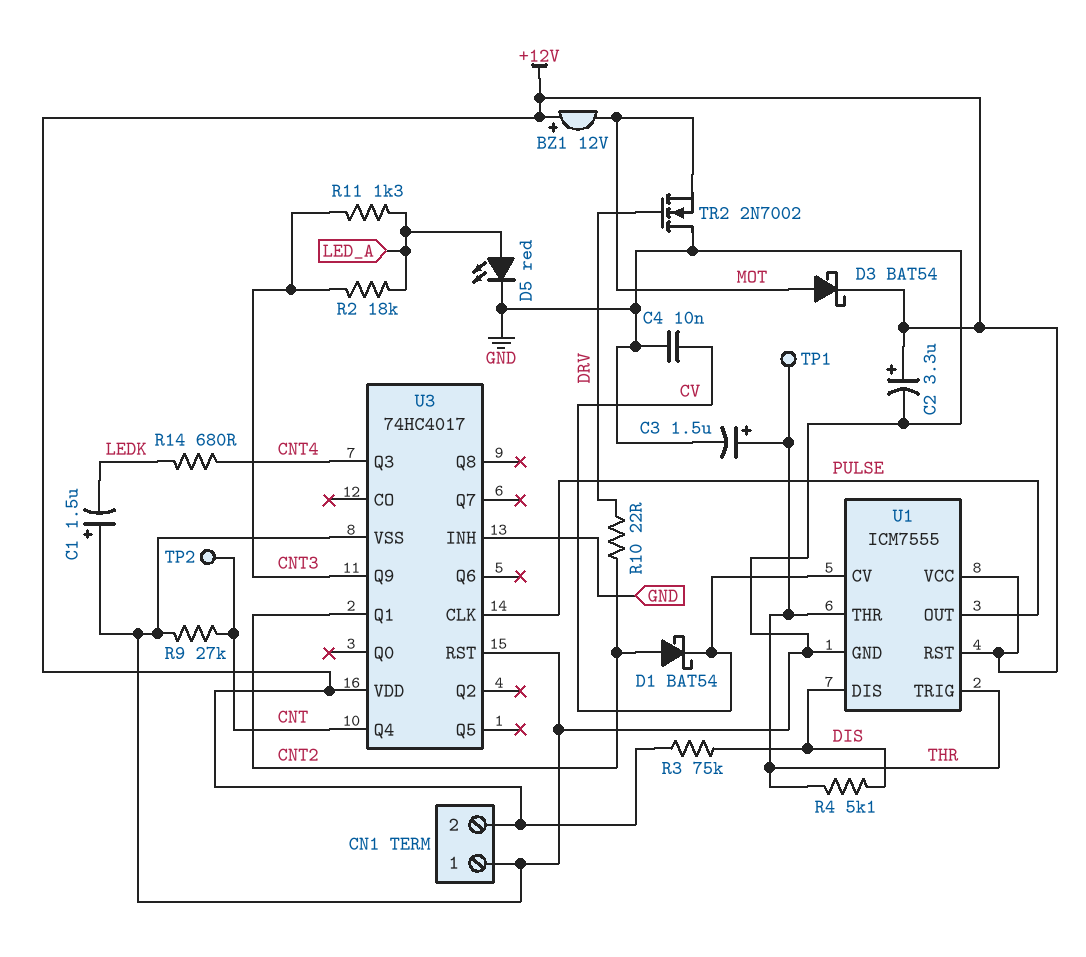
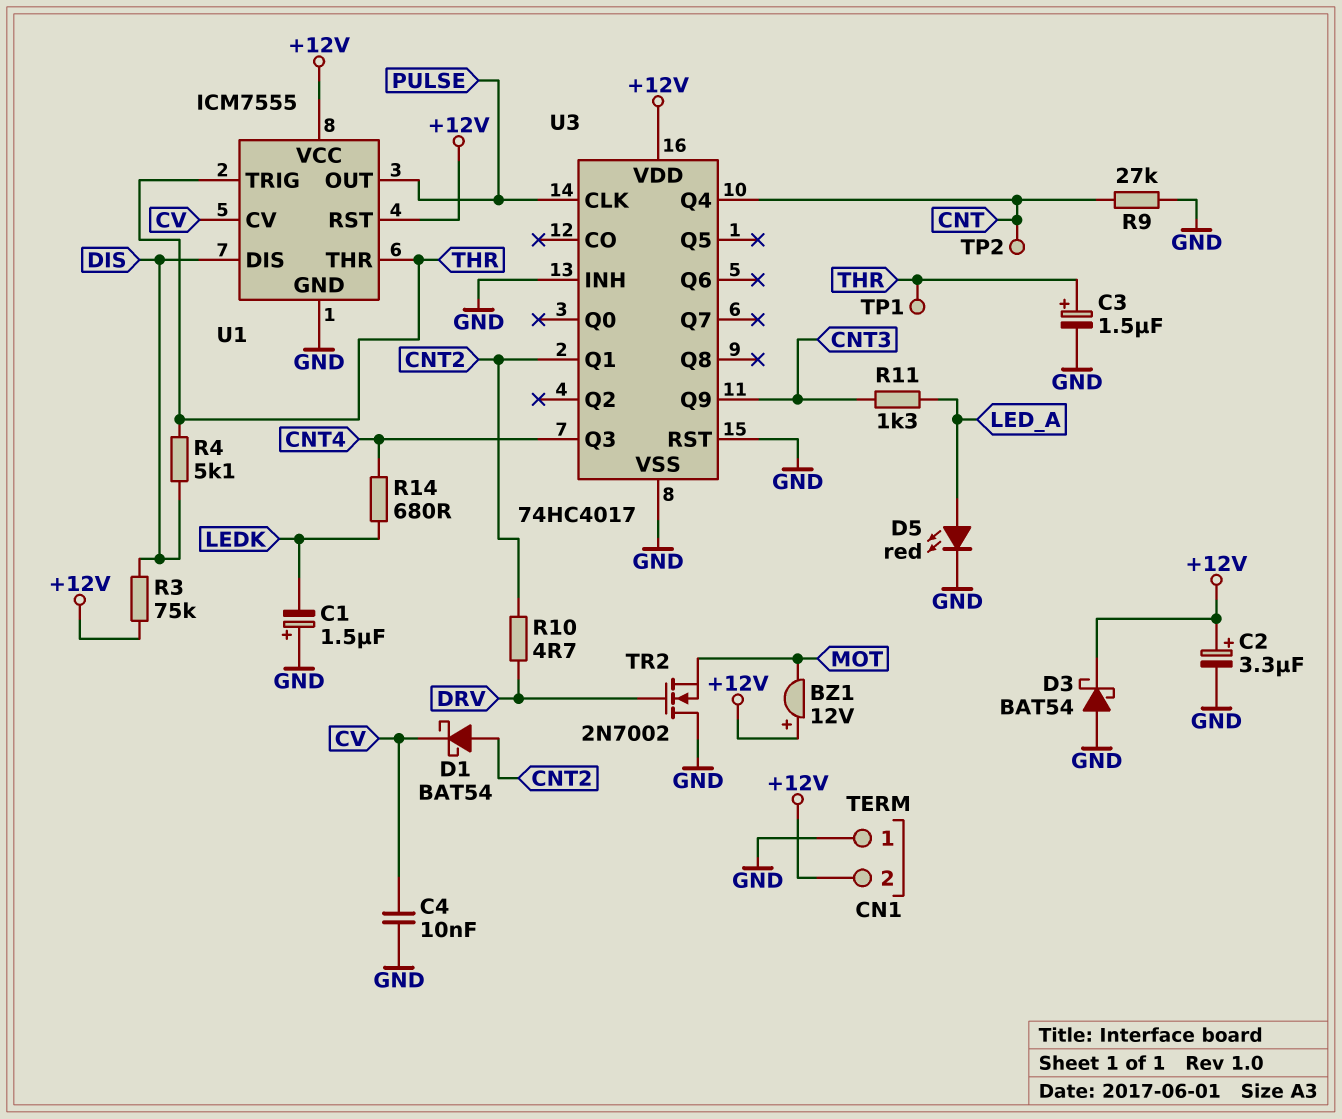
D3: schottky BAT54 (A MOT, K +12V) -> schottky BAT54 (A GND, K +12V)
R2: 18k (CNT3, LED_A) -> none
R10: 22 (CNT2, DRV) -> 4.7 (CNT2, DRV)

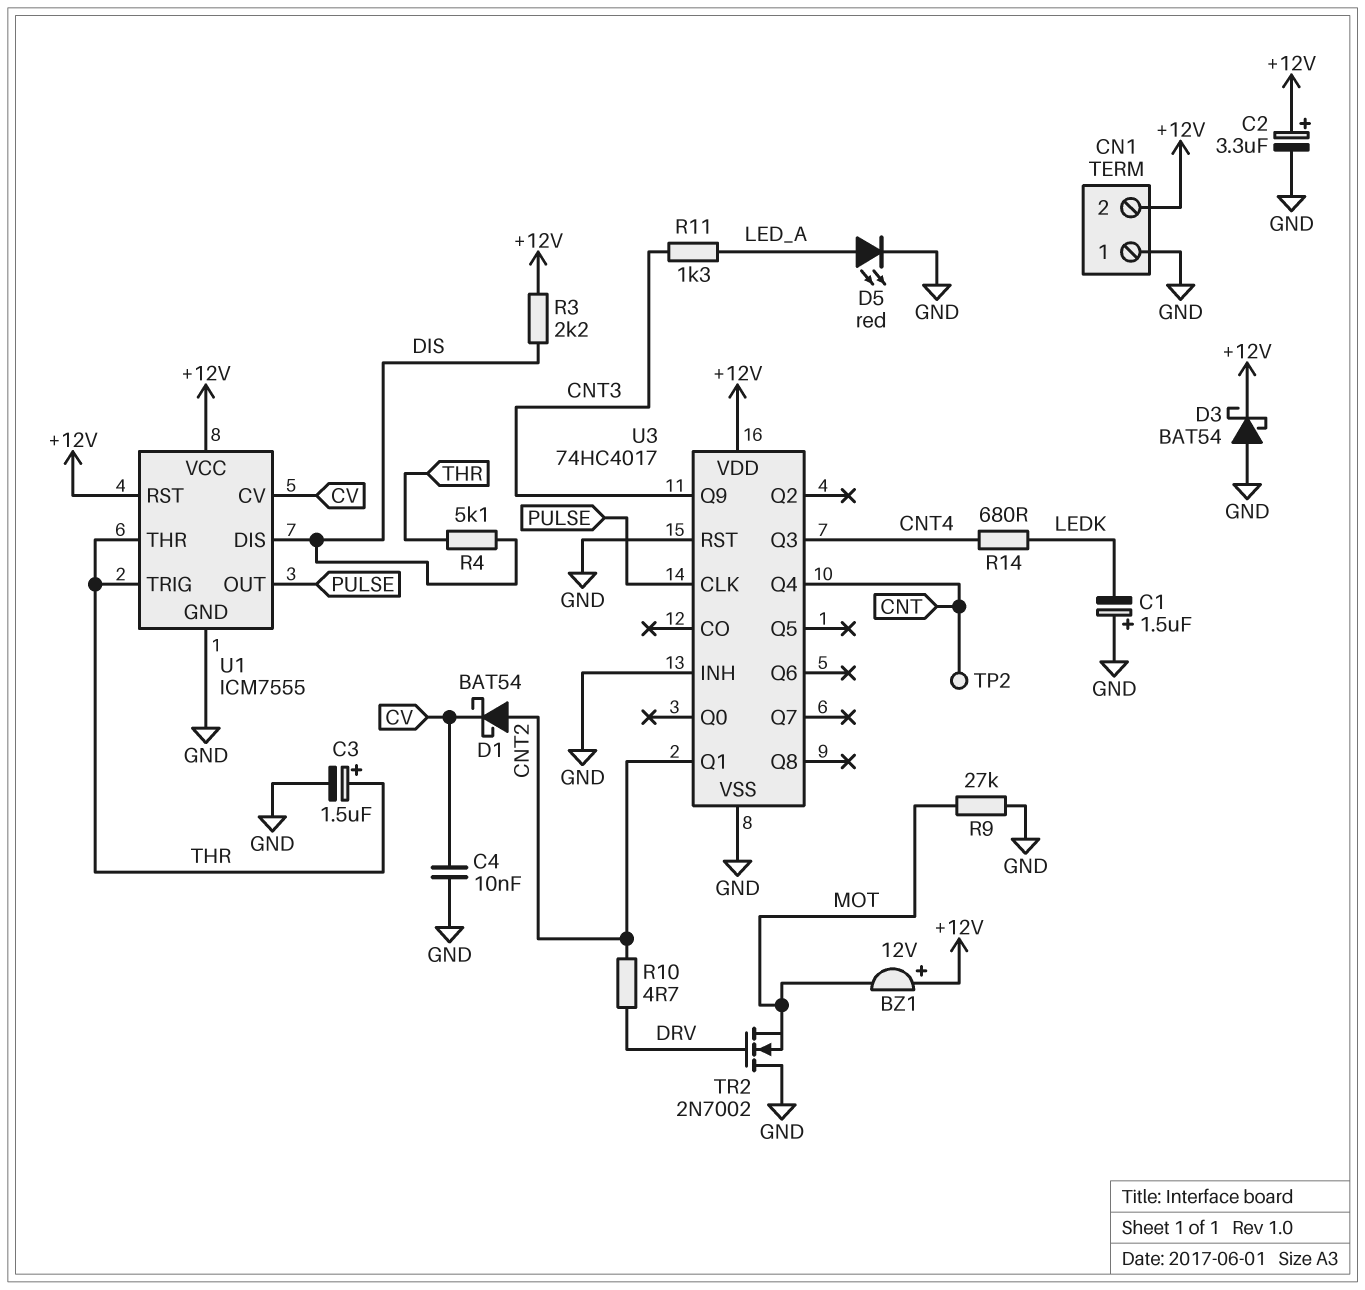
R3: 75k (+12V, DIS) -> 2.2k (+12V, DIS)
R9: 27k (CNT, GND) -> 27k (GND, MOT)
TP1: test point (THR) -> none

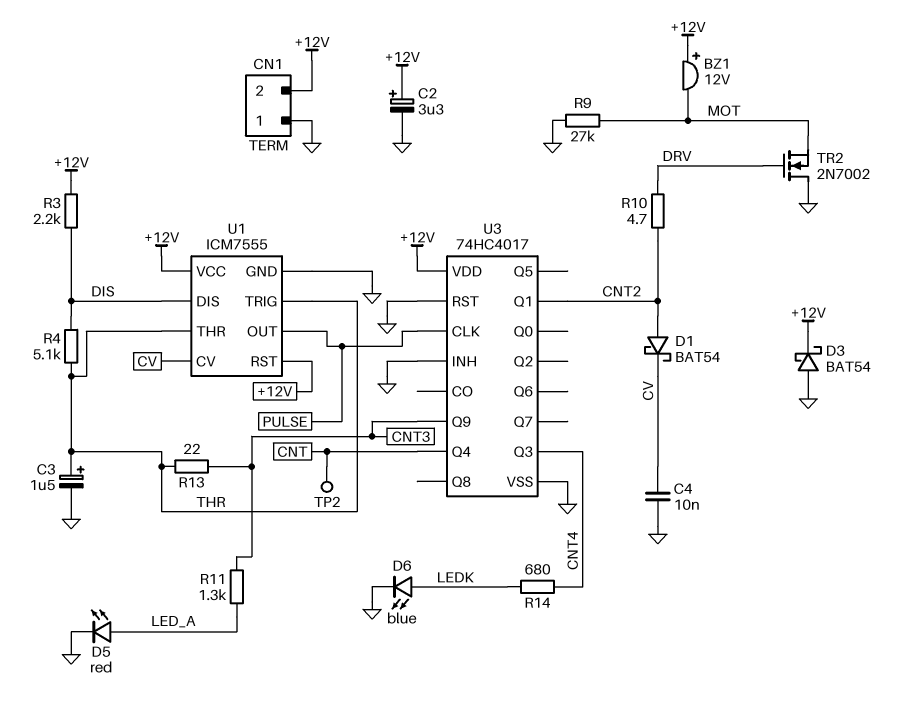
C1: 1.5uF (plus GND, minus LEDK) -> none
D6: none -> LED blue (A LEDK, K GND)
R13: none -> 22 (CNT3, THR)

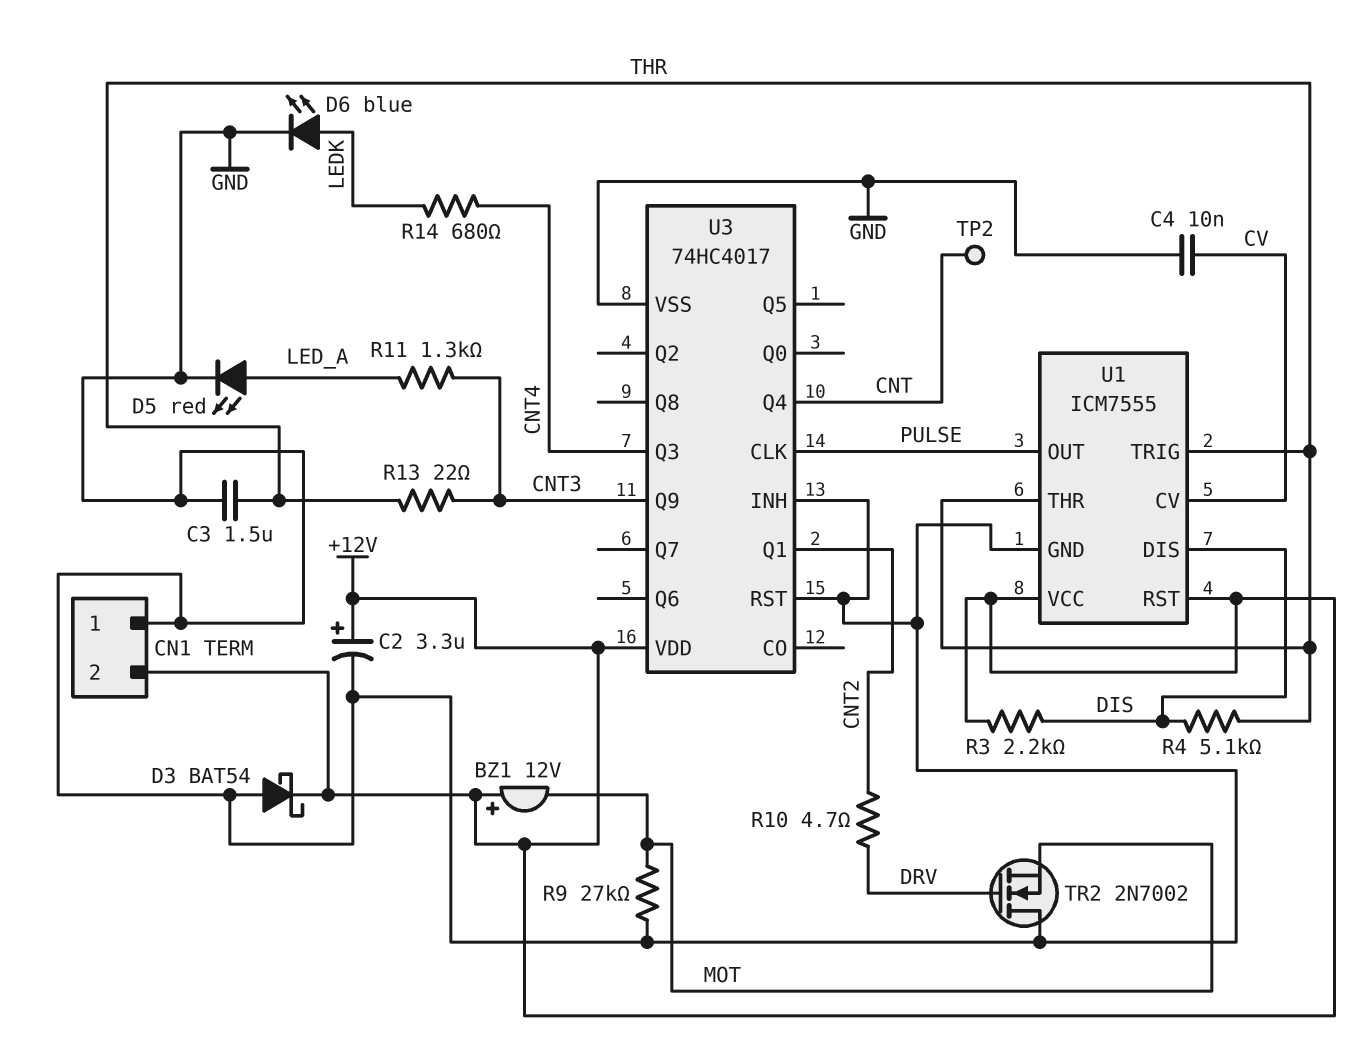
C3: 1.5uF (plus THR, minus GND) -> 1.5uF (GND, THR)
D1: schottky BAT54 (A CNT2, K CV) -> none

